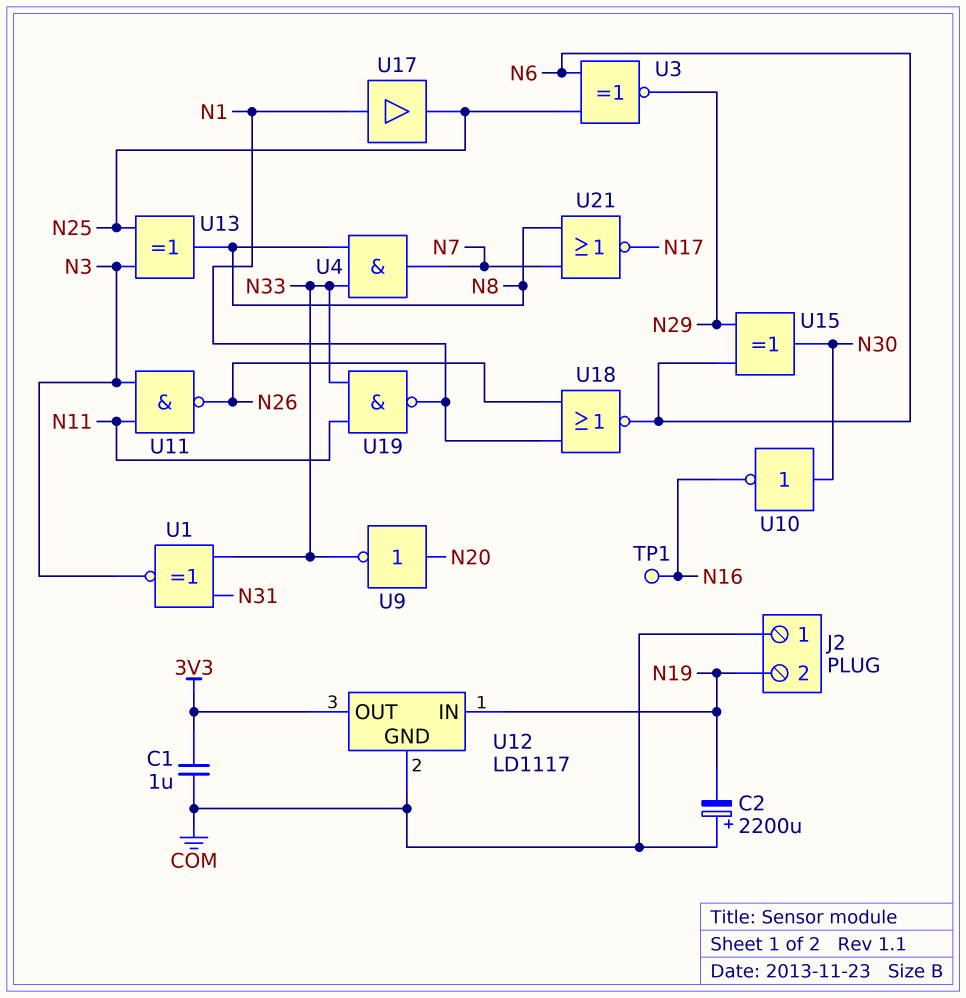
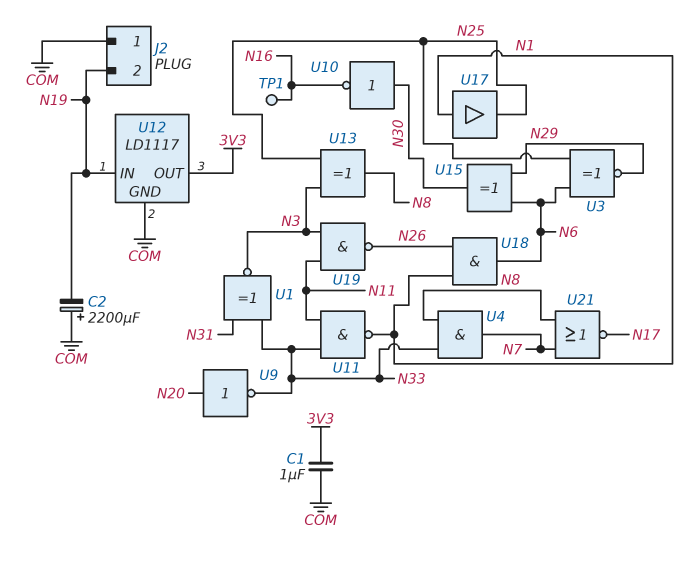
U11: NAND (in N3, in N11, out N26) -> NAND (in N11, in N33, out N1)
U18: NOR (in N1, in N26, out N6) -> AND (in N1, in N26, out N6)
U19: NAND (in N11, in N33, out N1) -> NAND (in N3, in N11, out N26)

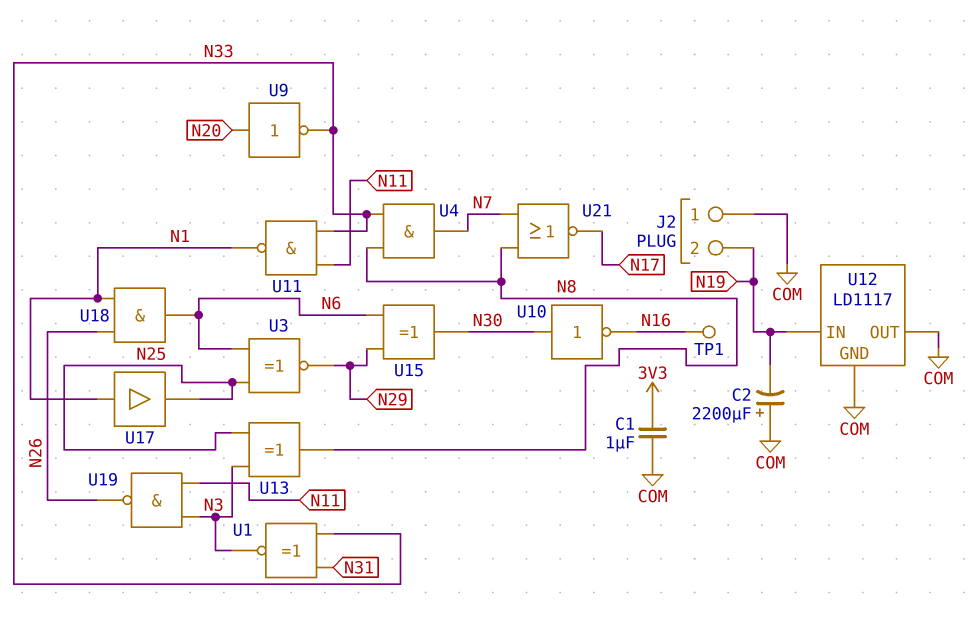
U12 pin OUT: 3V3 -> COM

